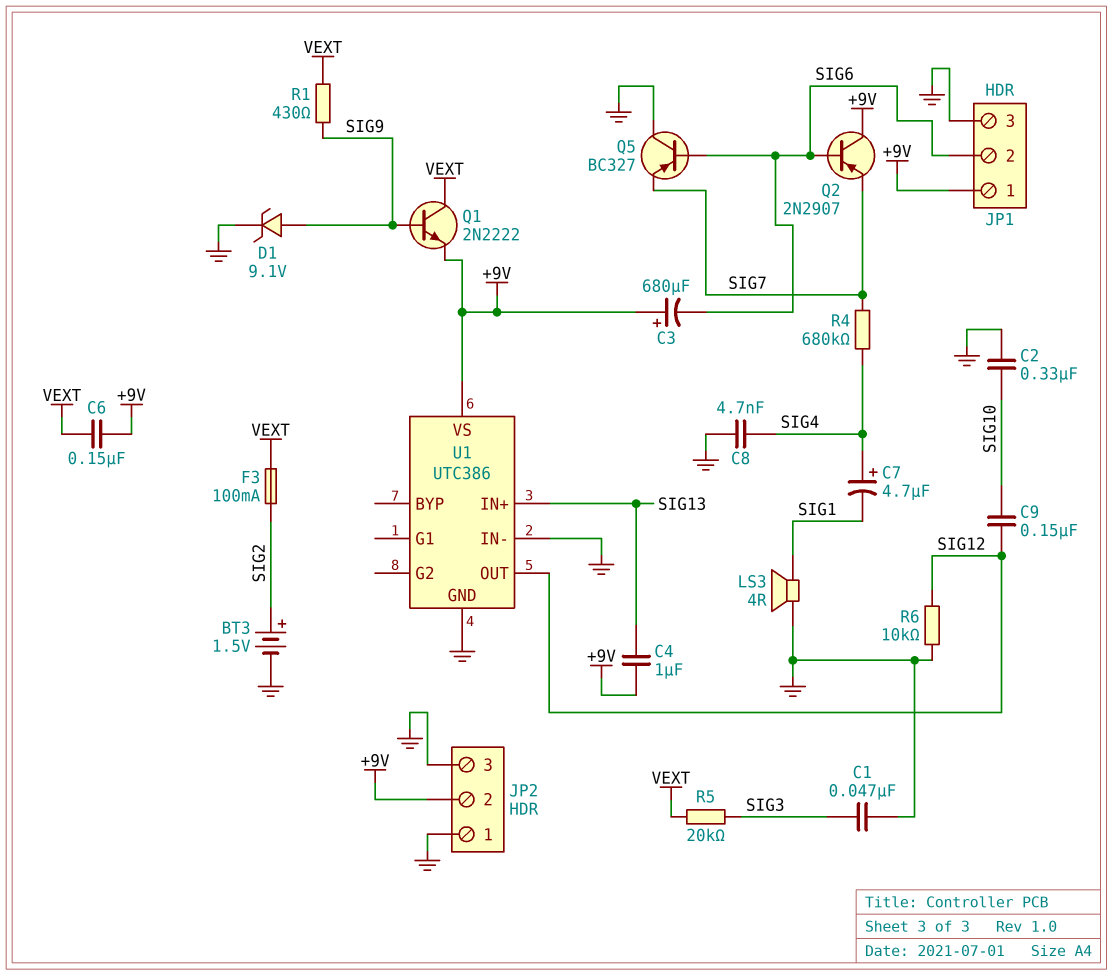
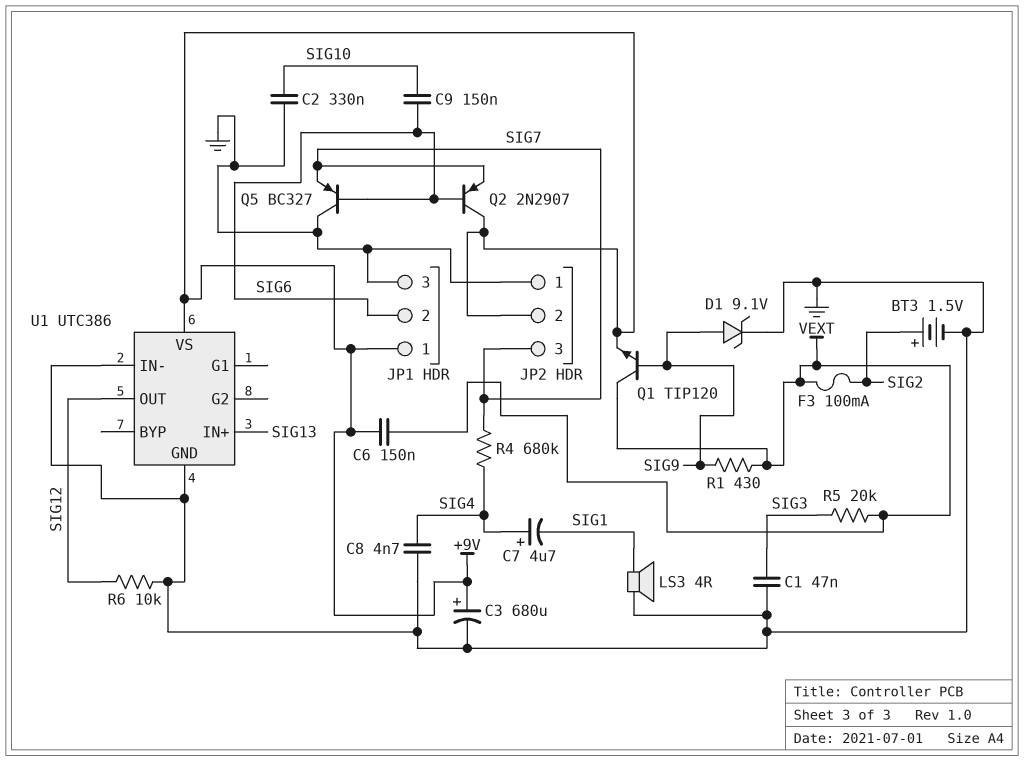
C3: 680uF (plus +9V, minus SIG6) -> 680uF (plus +9V, minus GND)
C4: 1uF (+9V, SIG13) -> none
C9: 150nF (SIG10, SIG12) -> 150nF (SIG6, SIG10)
JP2 pin 3: GND -> SIG7
Q1: NPN 2N2222 (B SIG9, C VEXT, E +9V) -> NPN TIP120 (B SIG9, C VEXT, E +9V)

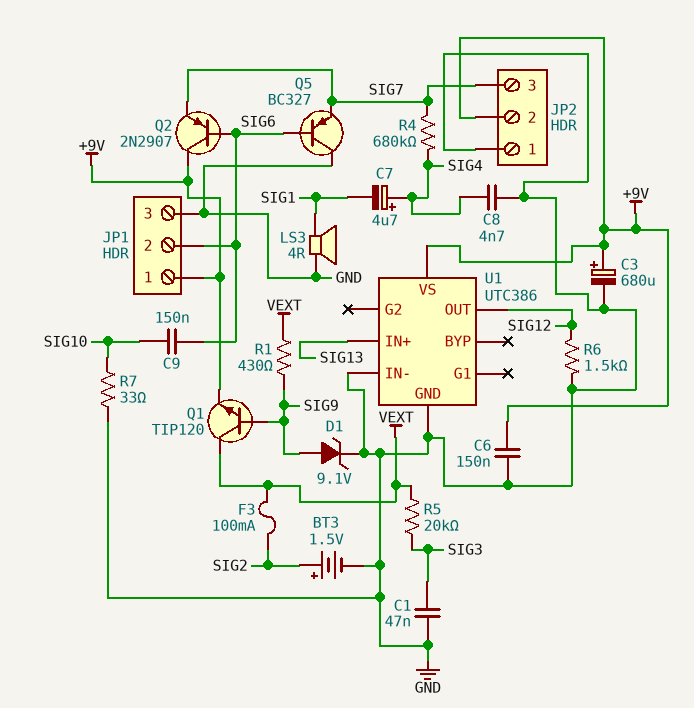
C2: 330nF (GND, SIG10) -> none
C6: 150nF (+9V, VEXT) -> 150nF (+9V, GND)
R6: 10k (GND, SIG12) -> 1.5k (GND, SIG12)
R7: none -> 33 (GND, SIG10)

